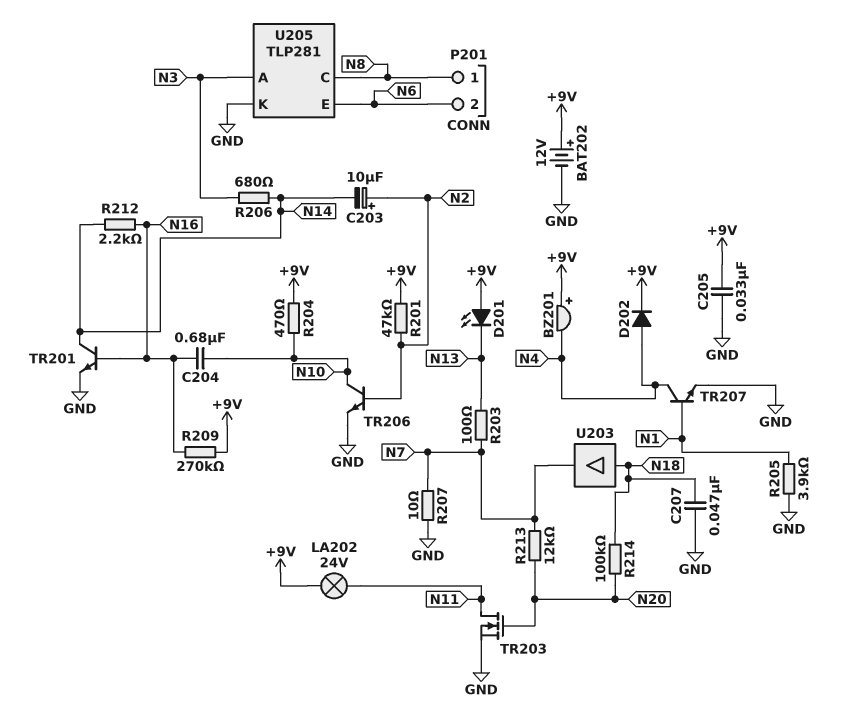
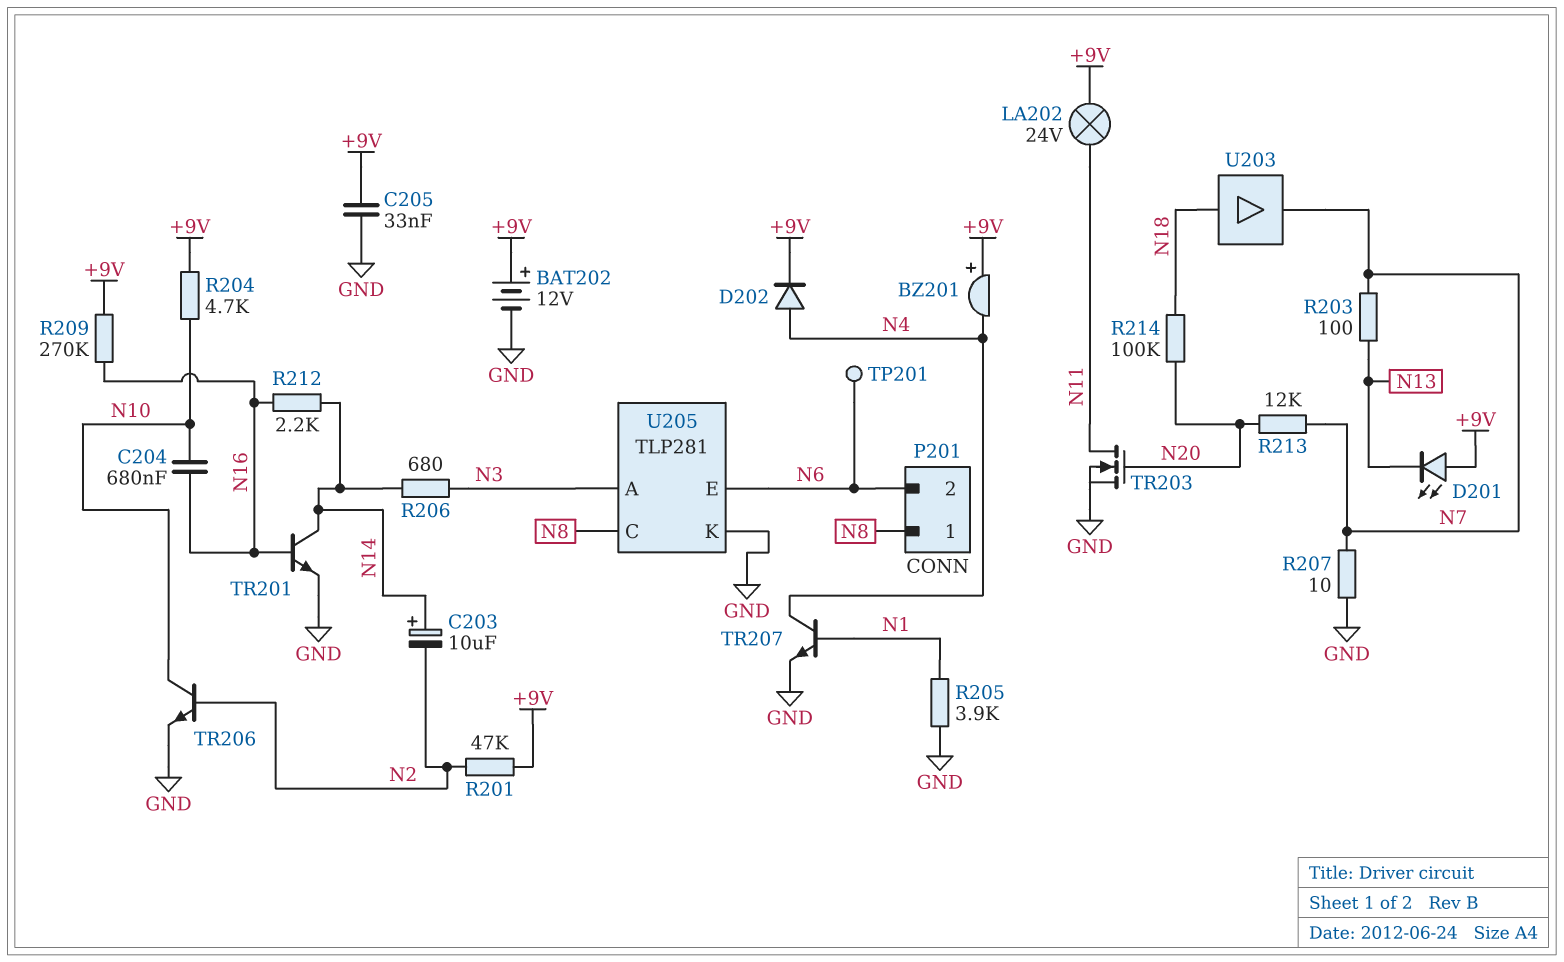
C203: 10uF (plus N2, minus N14) -> 10uF (plus N14, minus N2)
C207: 47nF (GND, N18) -> none
R204: 470 (+9V, N10) -> 4.7k (+9V, N10)
TP201: none -> test point (N6)

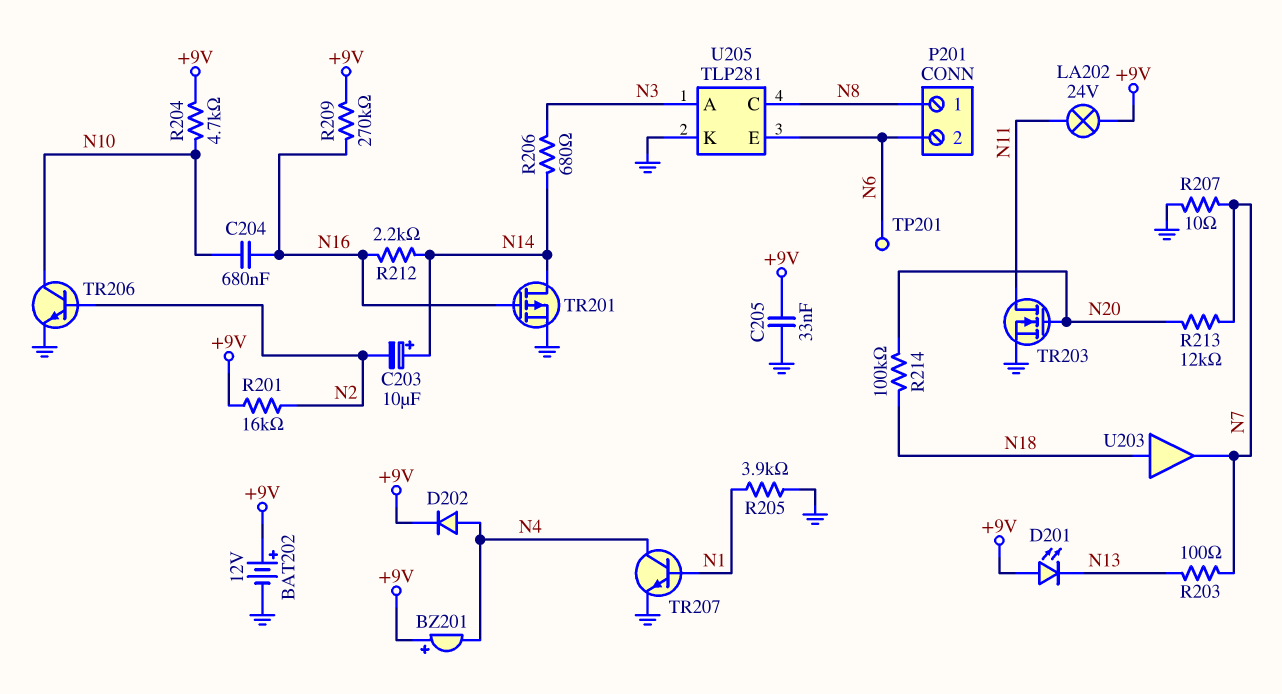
R201: 47k (+9V, N2) -> 16k (+9V, N2)
TR201: NPN (B N16, C N14, E GND) -> PMOS (G N16, D N14, S GND)

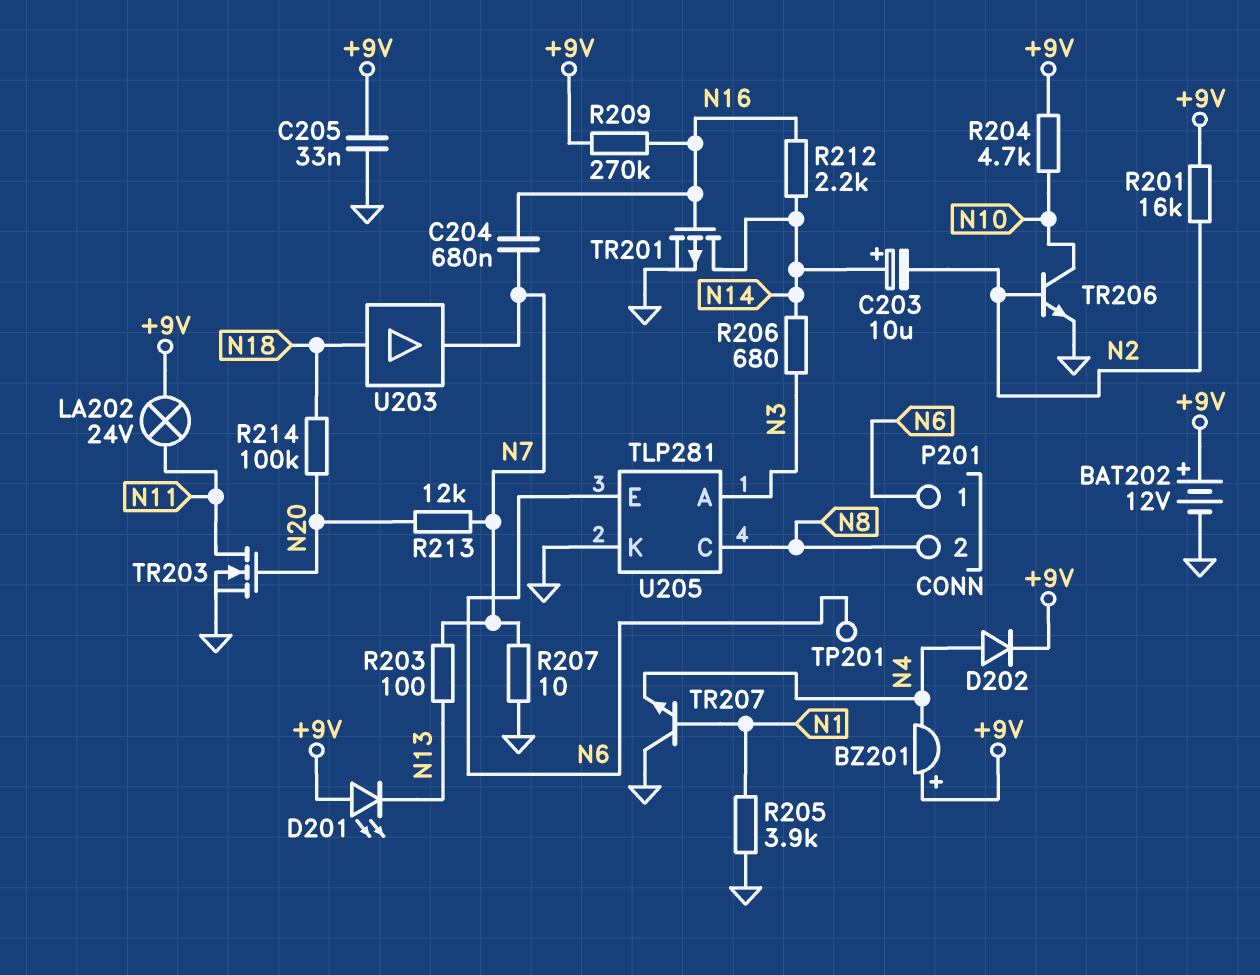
C204: 680nF (N10, N16) -> 680nF (N7, N16)
P201 pin 1: N8 -> N6
P201 pin 2: N6 -> N8
TR207: NPN (B N1, C N4, E GND) -> NPN (B N1, C GND, E N4)

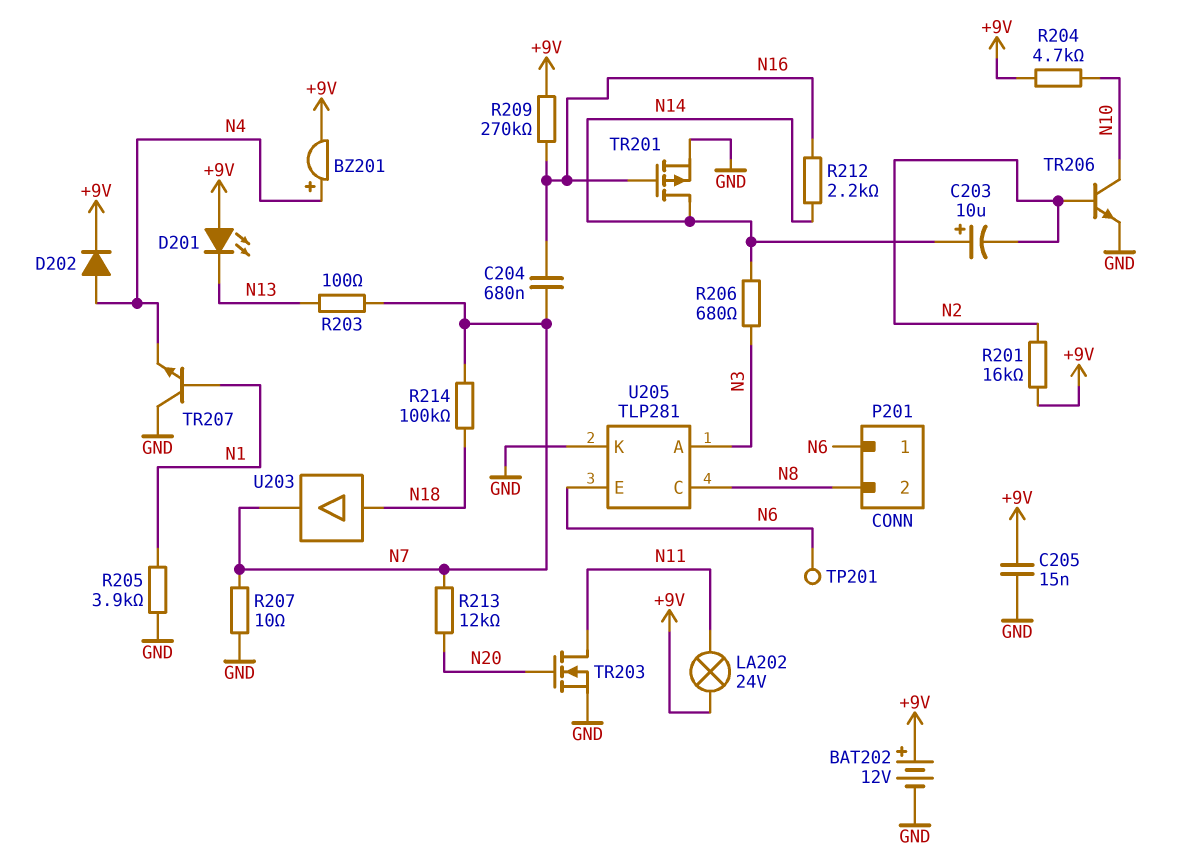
BZ201: buzzer (plus +9V, minus N4) -> buzzer (plus N4, minus +9V)
C205: 33nF (+9V, GND) -> 15nF (+9V, GND)
R214: 100k (N18, N20) -> 100k (N7, N18)

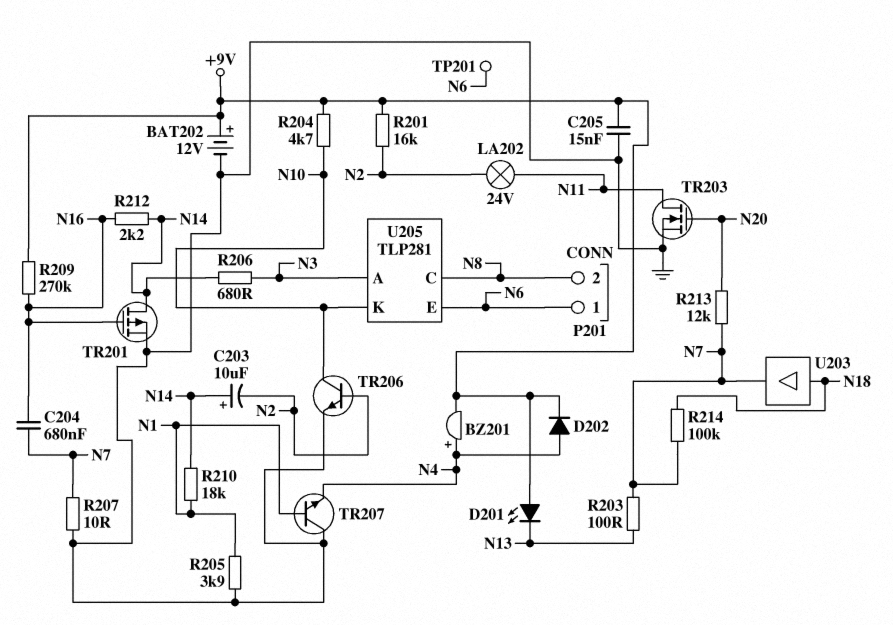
LA202: lamp 24V (+9V, N11) -> lamp 24V (N2, N11)
R210: none -> 18k (N1, N14)
U205 pin K: GND -> N10

